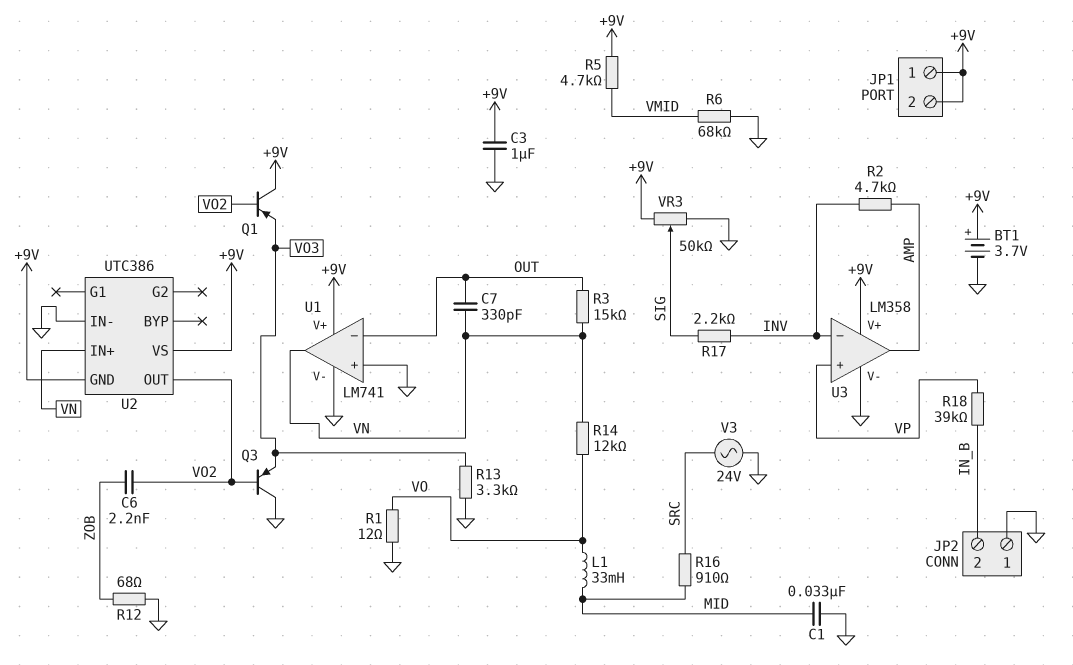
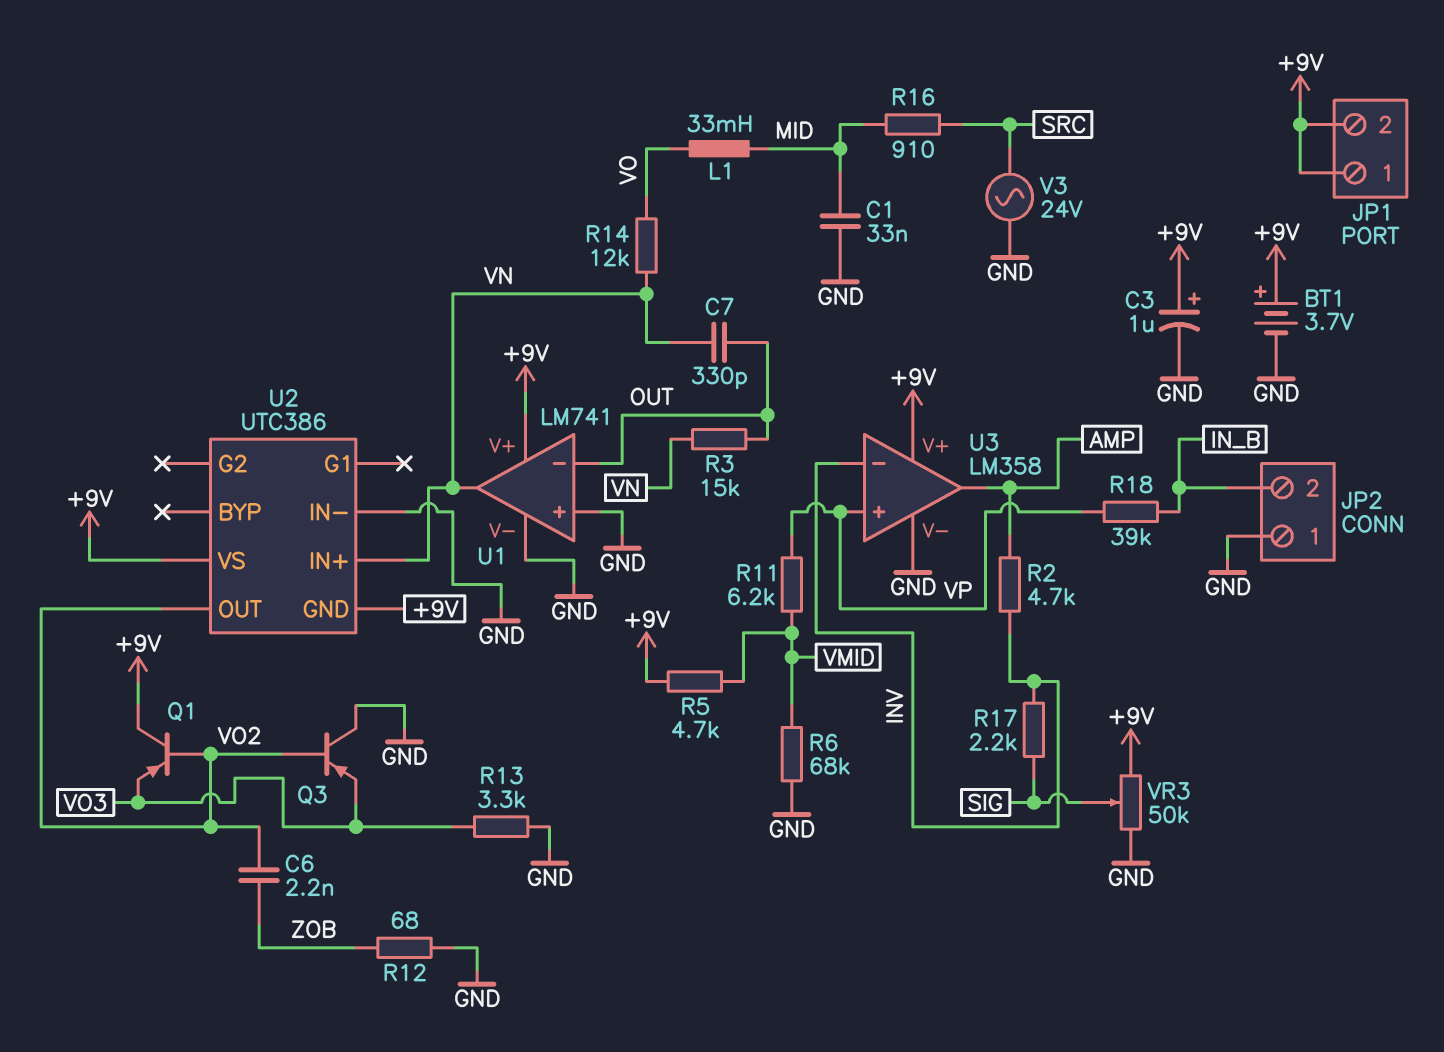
C3: 1uF (+9V, GND) -> 1uF (plus +9V, minus GND)
R1: 12 (GND, VO) -> none
R11: none -> 6.2k (VMID, VP)

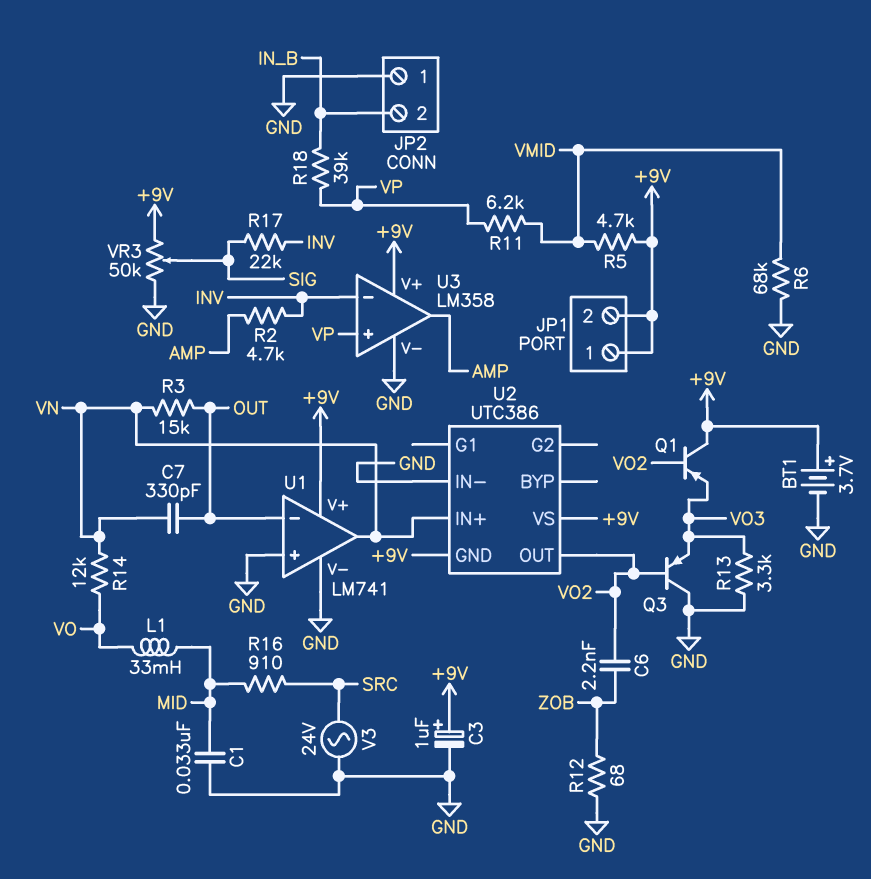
R17: 2.2k (INV, SIG) -> 22k (INV, SIG)

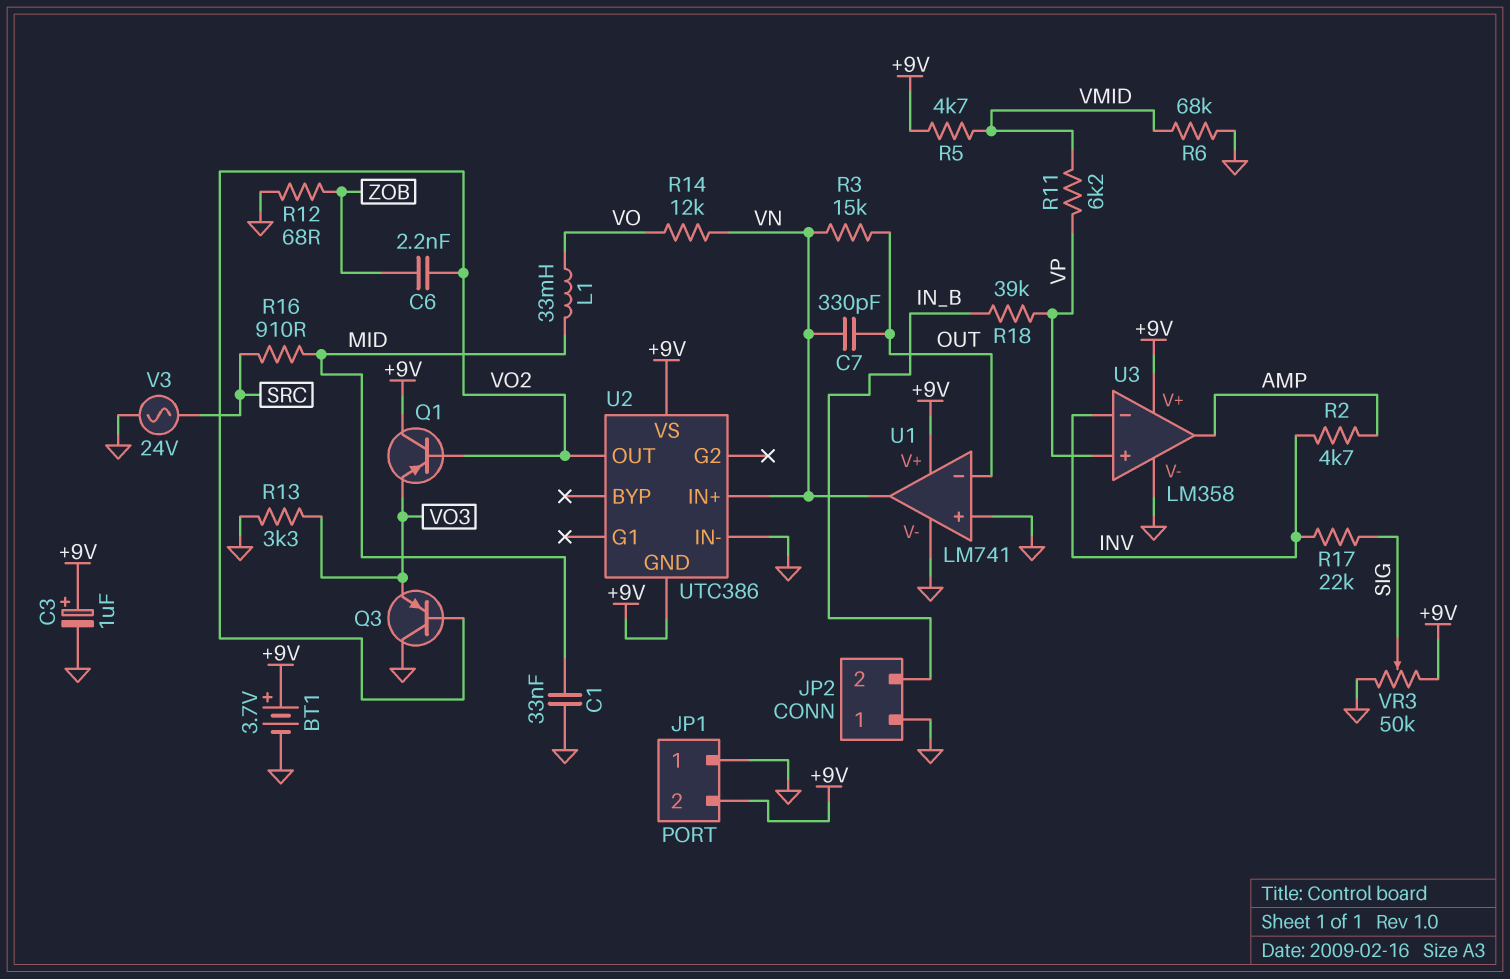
JP1 pin 1: +9V -> GND

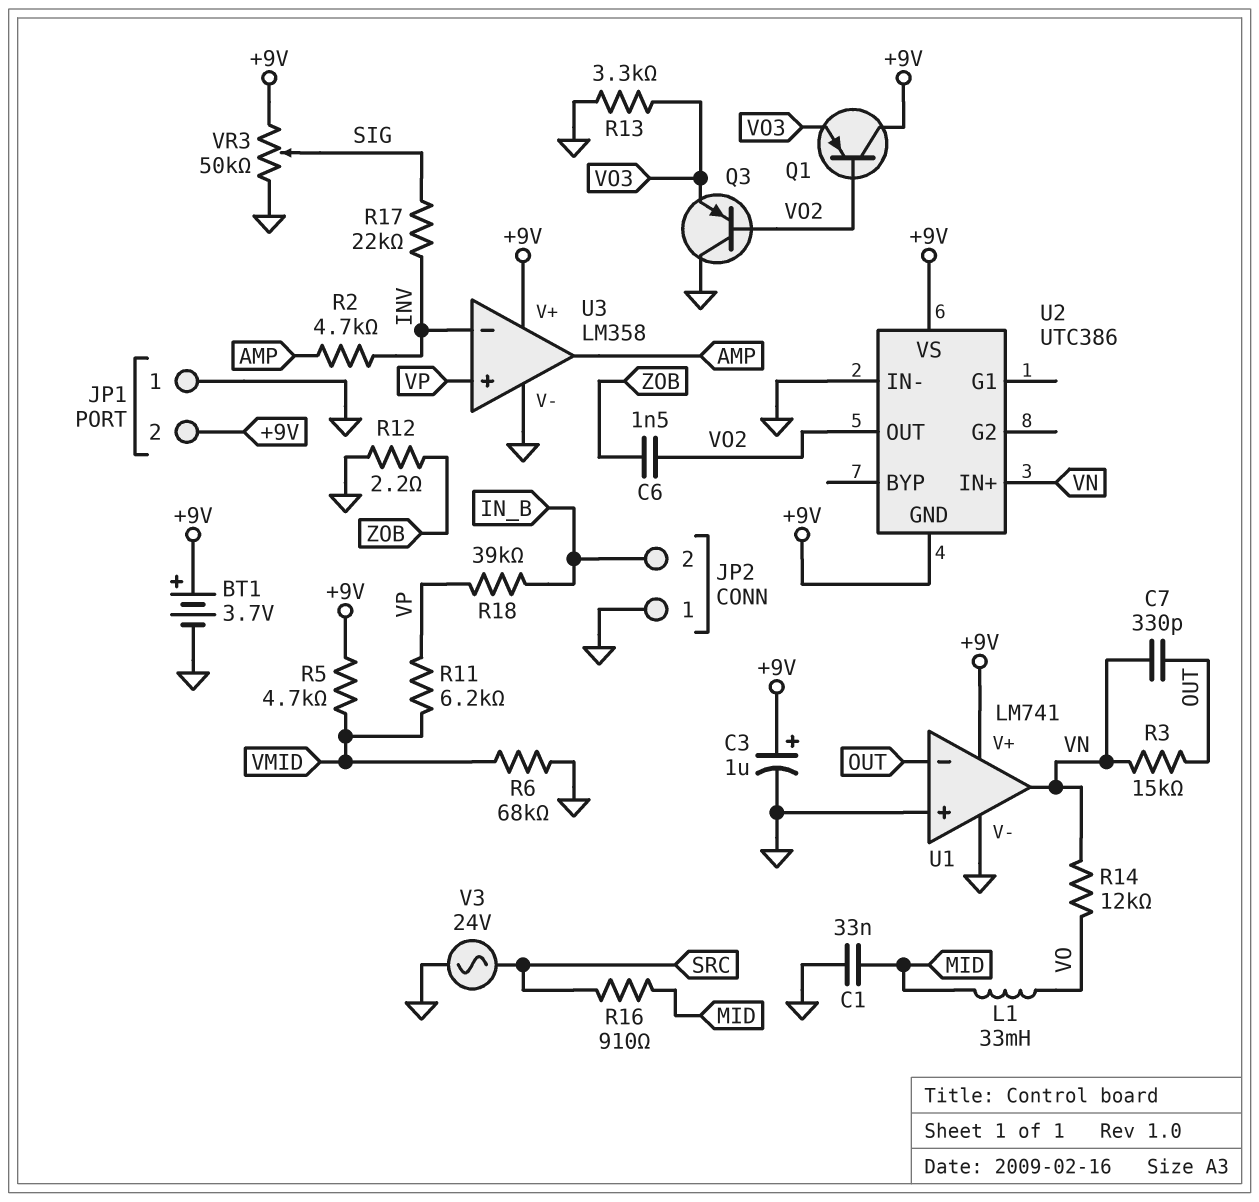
C6: 2.2nF (VO2, ZOB) -> 1.5nF (VO2, ZOB)
R12: 68 (GND, ZOB) -> 2.2 (GND, ZOB)

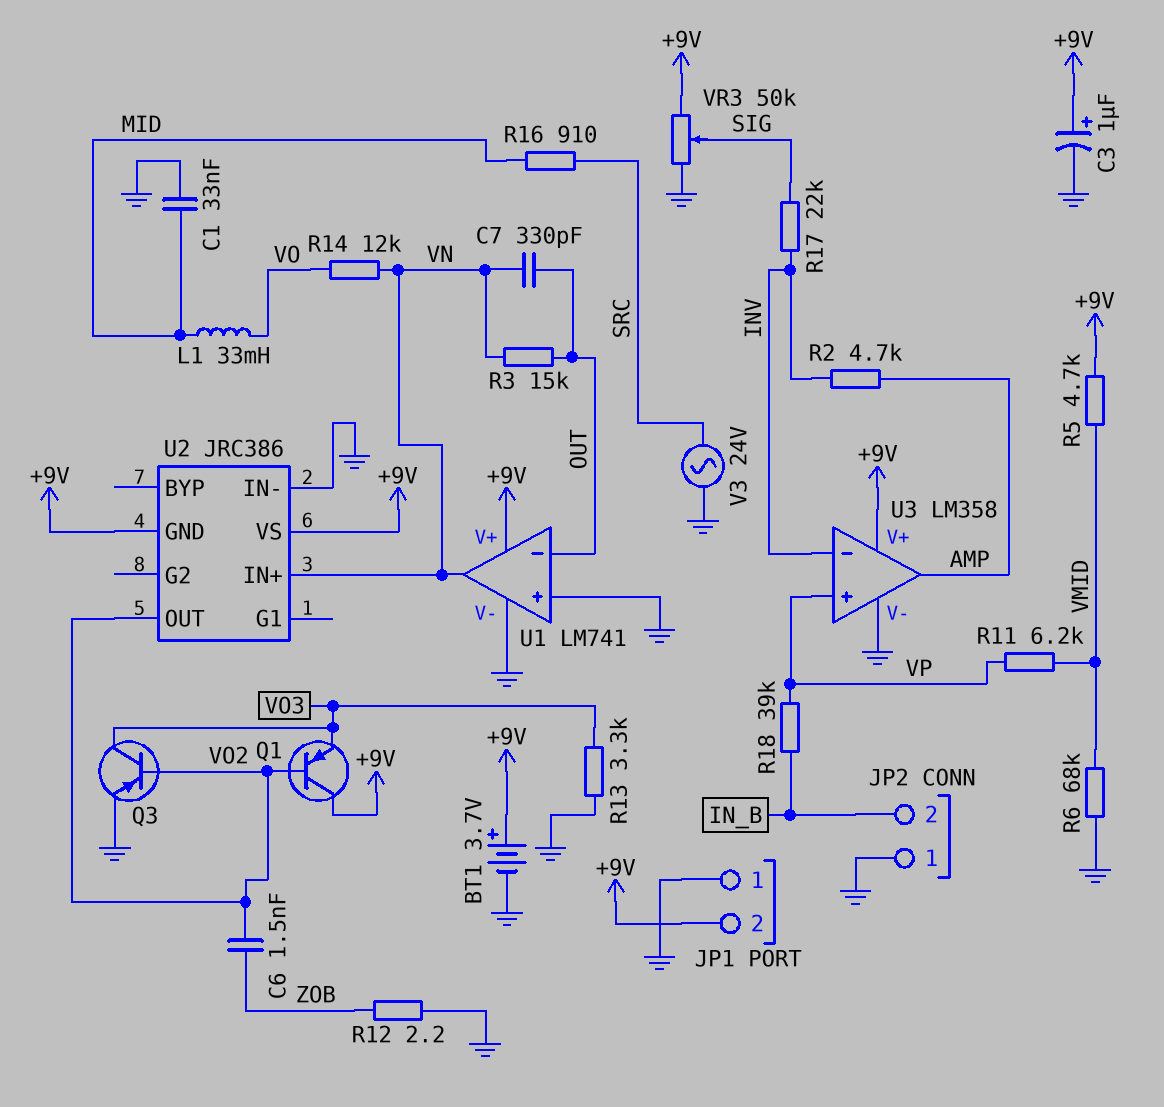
Q3: PNP (B VO2, C GND, E VO3) -> PNP (B VO2, C VO3, E GND)
U2: UTC386 -> JRC386

